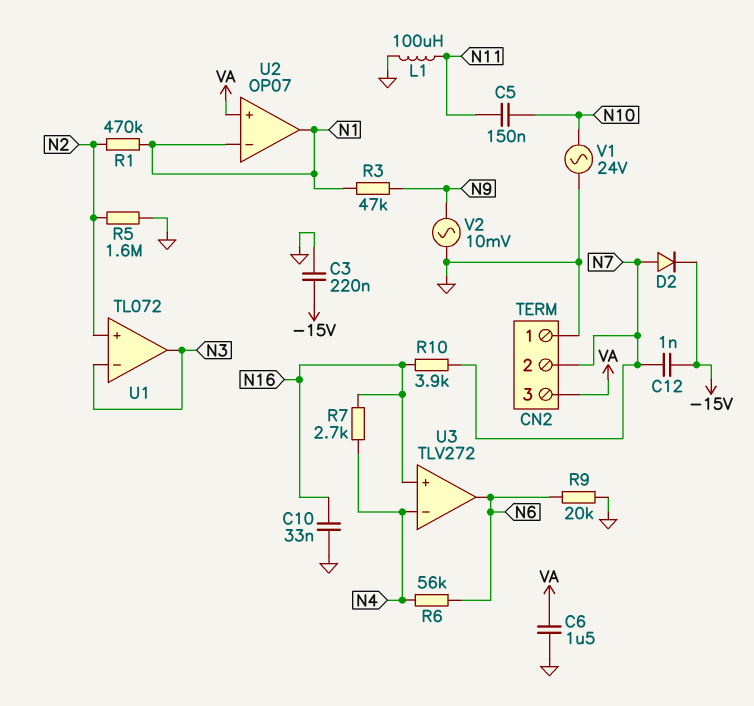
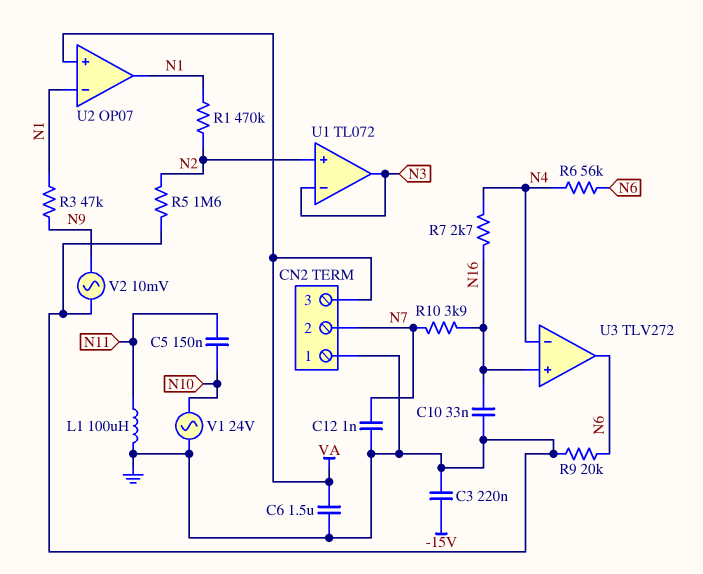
C12: 1nF (-15V, N7) -> 1nF (GND, N7)
D2: diode (A N7, K -15V) -> none

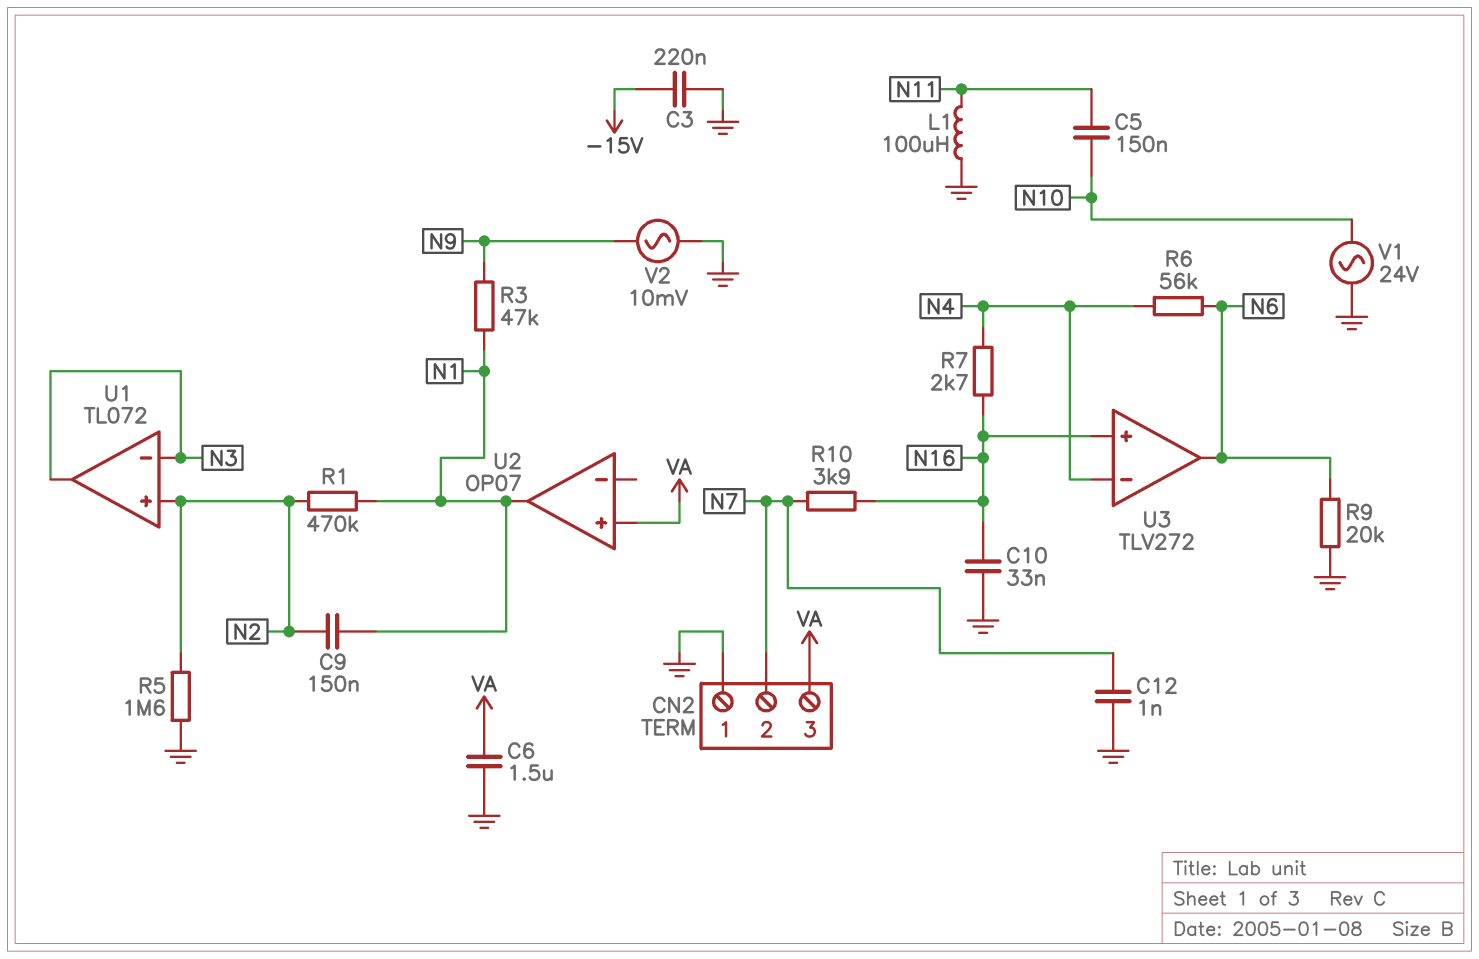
C9: none -> 150nF (N1, N2)
U2 pin in-: N1 -> none

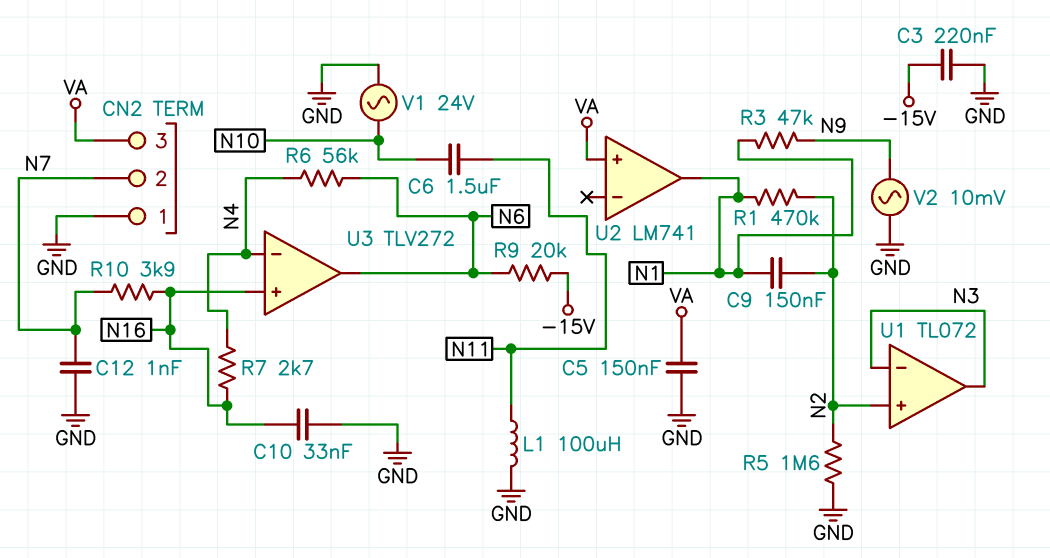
C5: 150nF (N10, N11) -> 150nF (GND, VA)
C6: 1.5uF (GND, VA) -> 1.5uF (N10, N11)
R9: 20k (GND, N6) -> 20k (-15V, N6)
U2: OP07 -> LM741

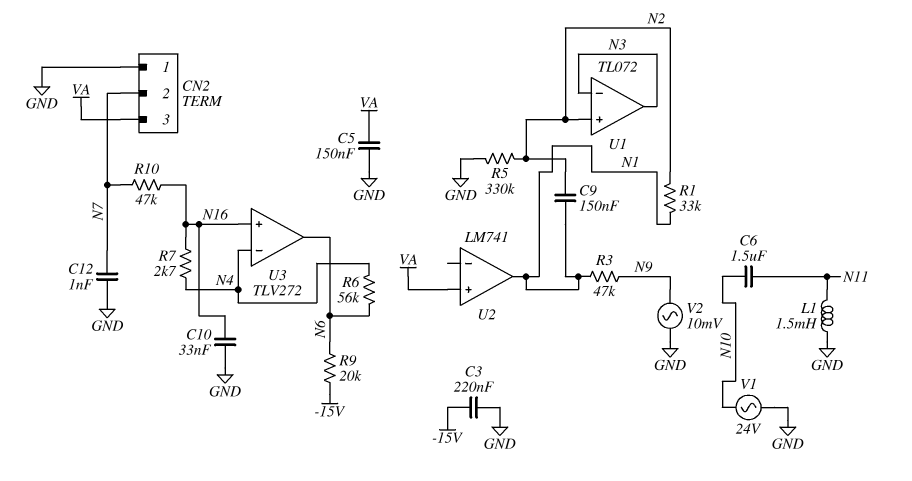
L1: 100uH (GND, N11) -> 1.5mH (GND, N11)
R1: 470k (N1, N2) -> 33k (N1, N2)
R5: 1.6M (GND, N2) -> 330k (GND, N2)
R10: 3.9k (N7, N16) -> 47k (N7, N16)

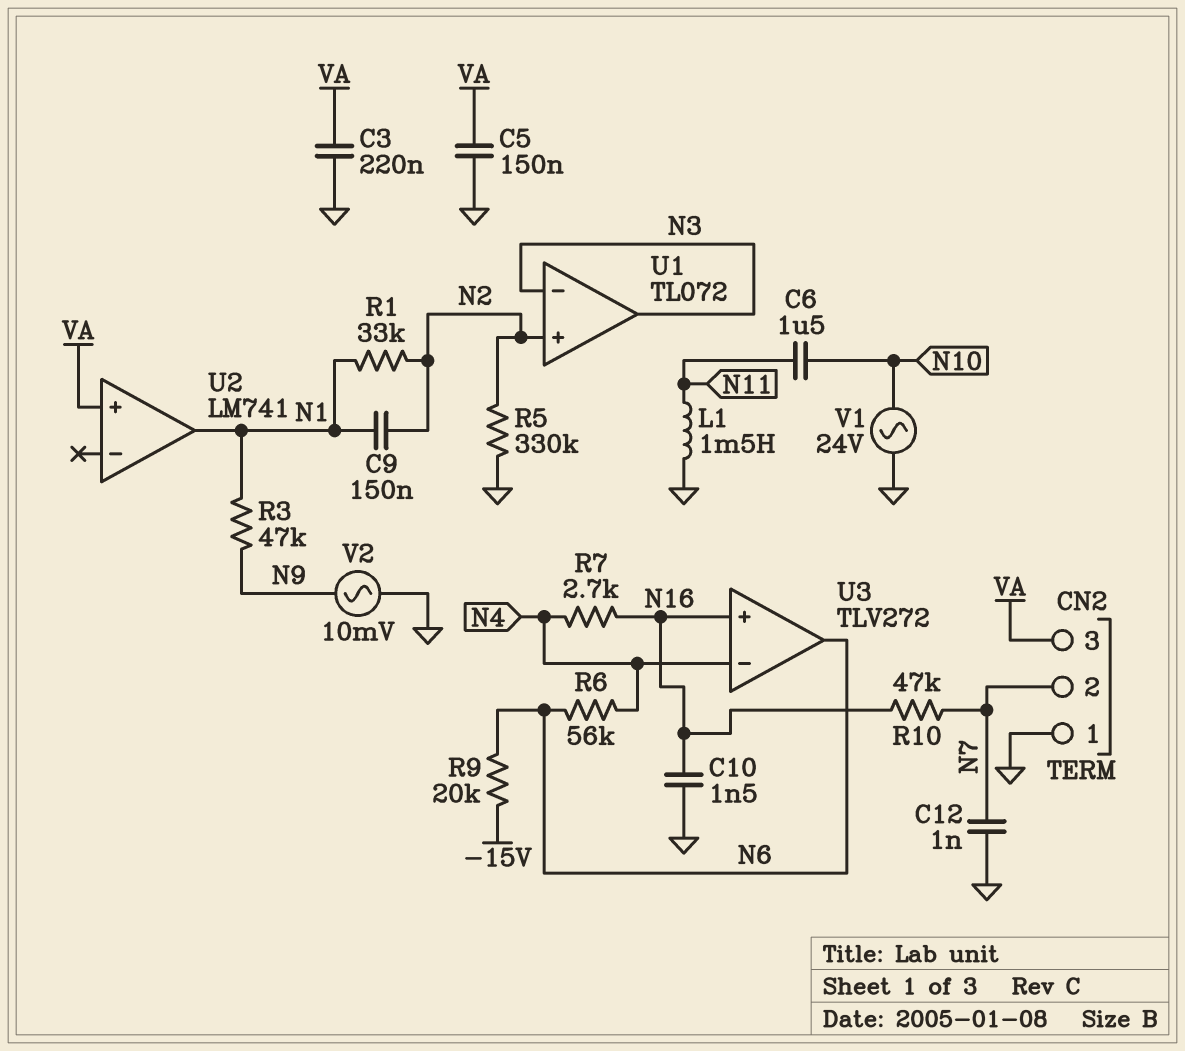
C3: 220nF (-15V, GND) -> 220nF (GND, VA)
C10: 33nF (GND, N16) -> 1.5nF (GND, N16)

